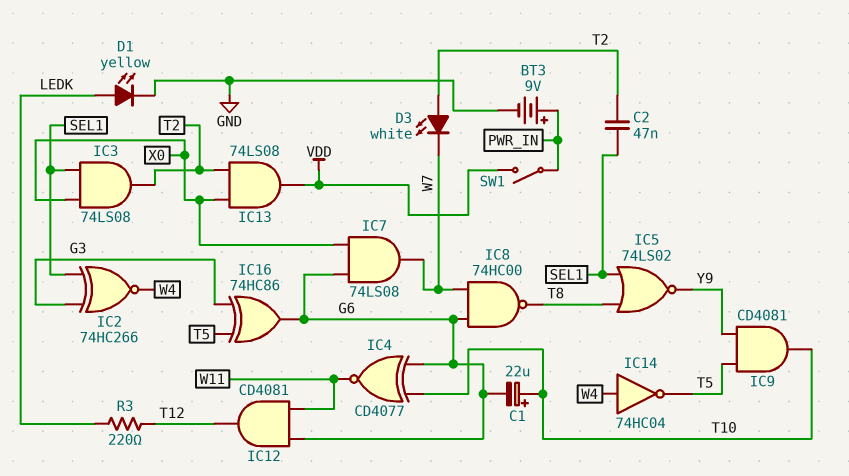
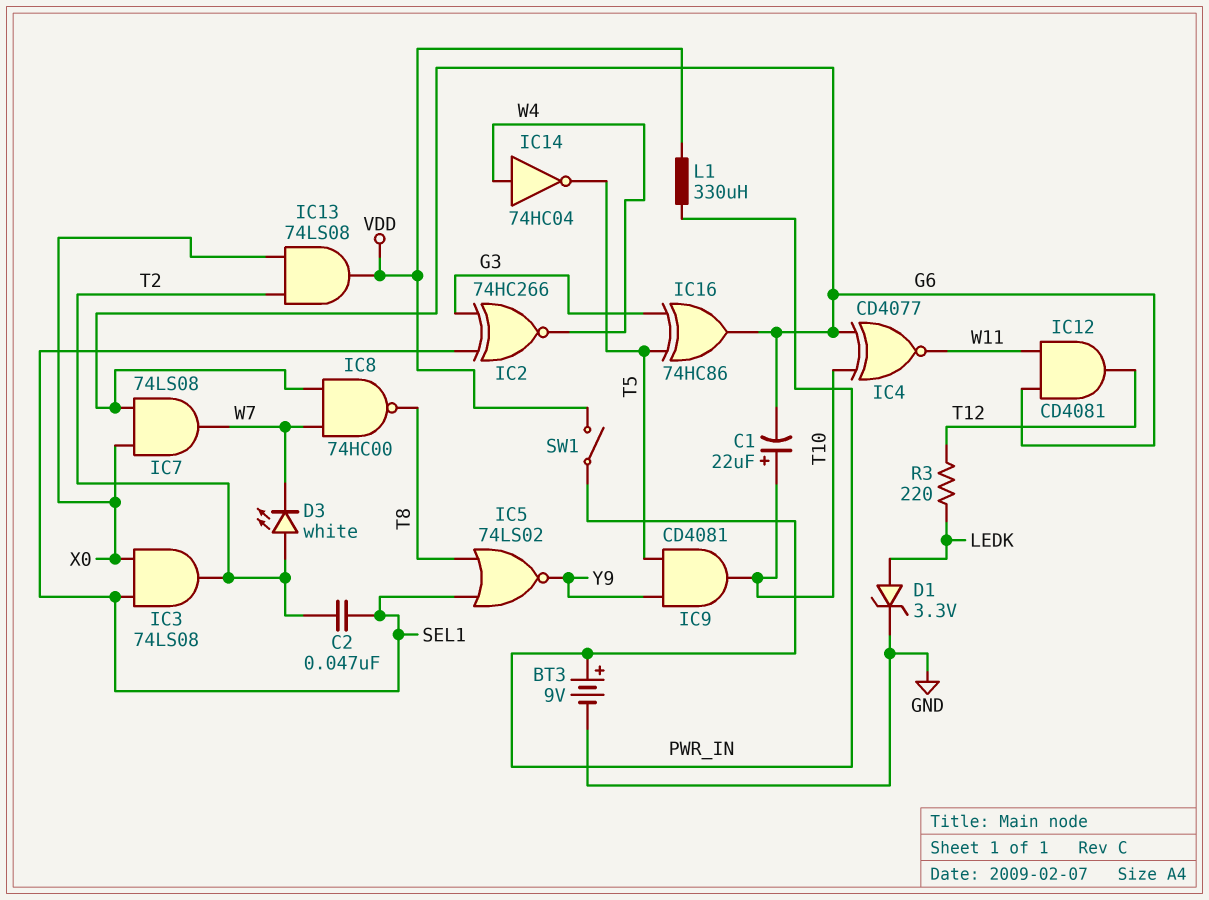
D1: LED yellow (A LEDK, K GND) -> zener 3.3V (A LEDK, K GND)
L1: none -> 330uH (PWR_IN, VDD)

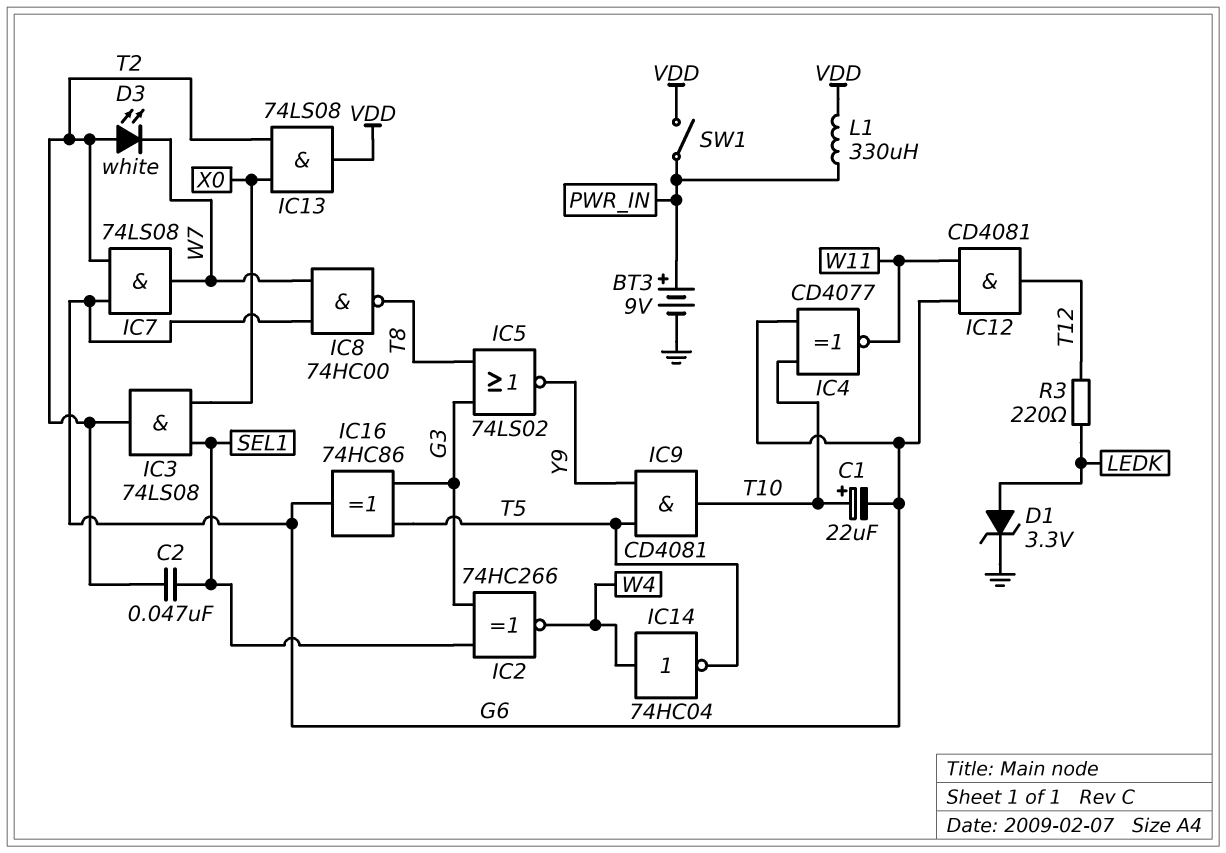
IC5: NOR 74LS02 (in SEL1, in T8, out Y9) -> NOR 74LS02 (in G3, in T8, out Y9)
IC7: AND 74LS08 (in G6, in X0, out W7) -> AND 74LS08 (in G6, in T2, out W7)

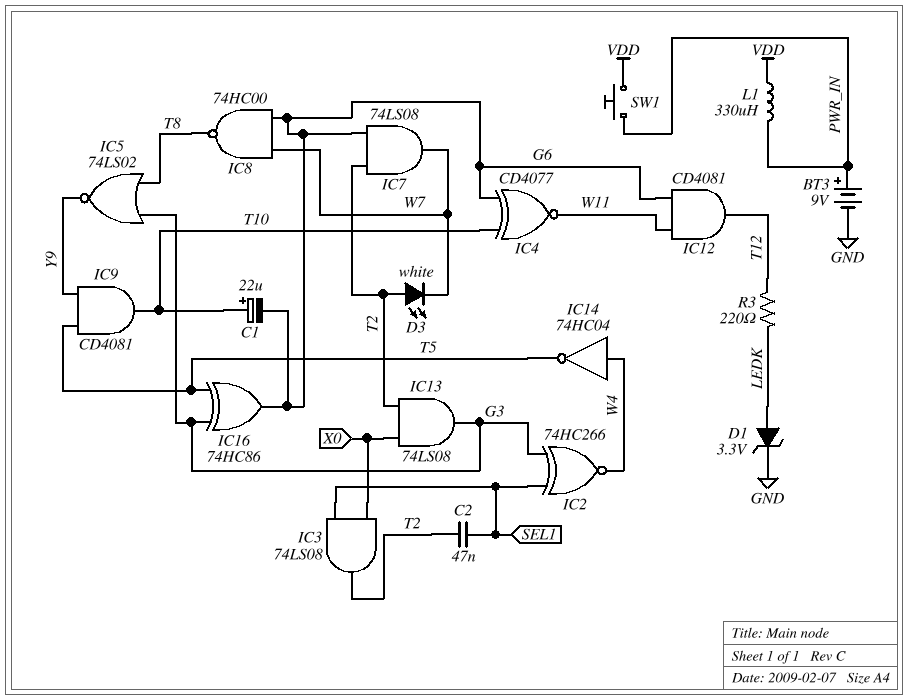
IC13: AND 74LS08 (in T2, in X0, out VDD) -> AND 74LS08 (in T2, in X0, out G3)
SW1: switch (PWR_IN, VDD) -> button (PWR_IN, VDD)

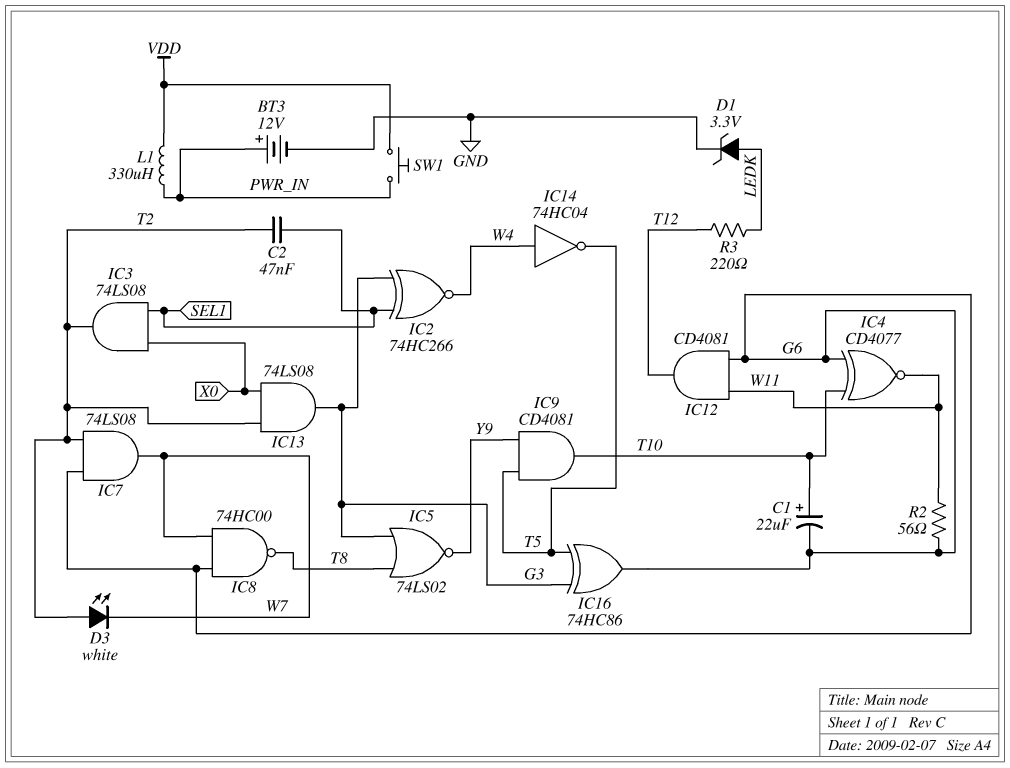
BT3: 9V (plus PWR_IN, minus GND) -> 12V (plus PWR_IN, minus GND)
R2: none -> 56 (G6, W11)

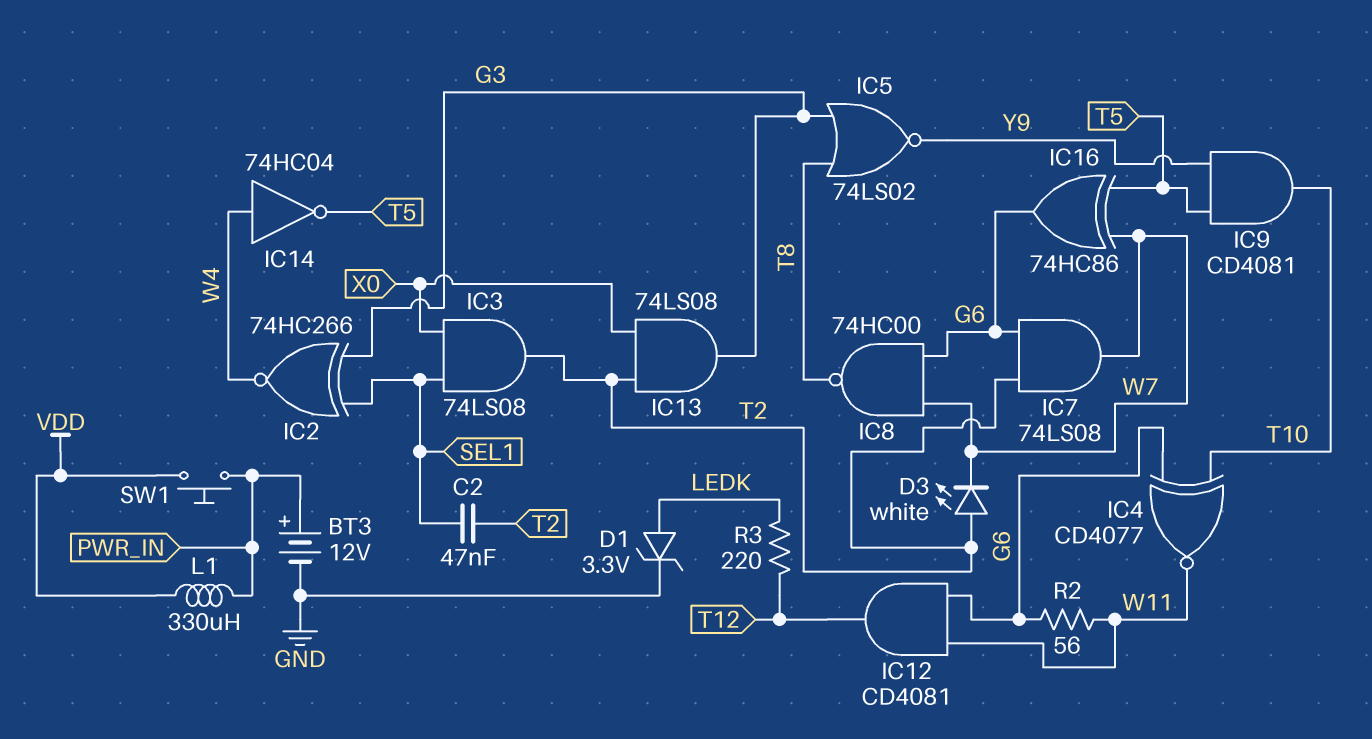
C1: 22uF (plus T10, minus G6) -> none
IC16: XOR 74HC86 (in G3, in T5, out G6) -> XOR 74HC86 (in T5, in W7, out G6)

